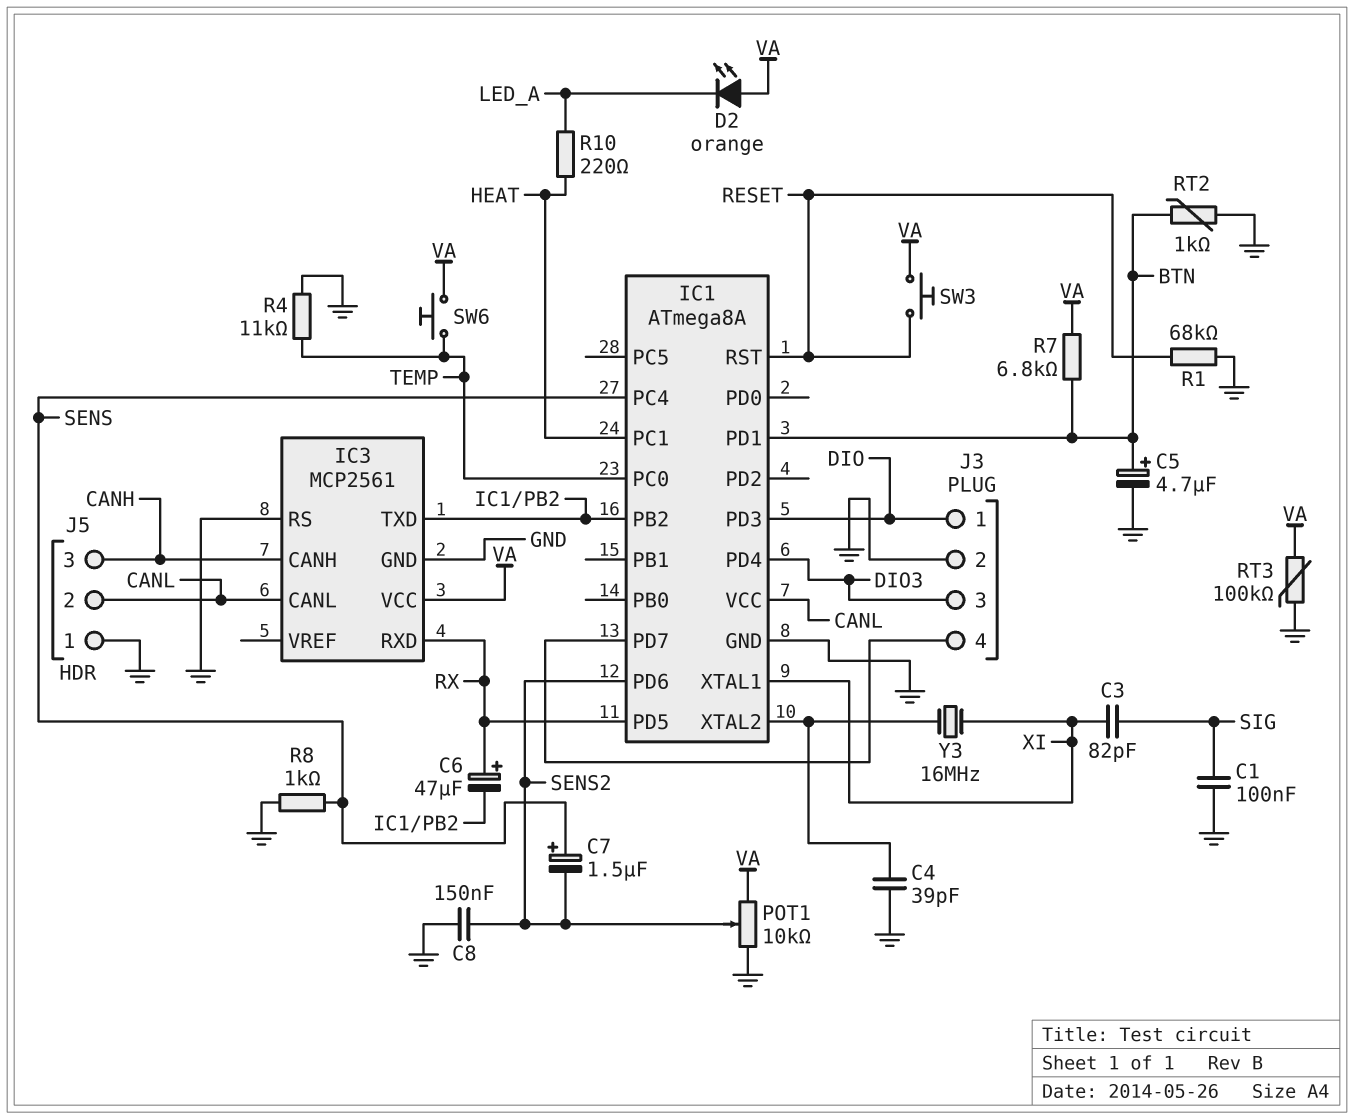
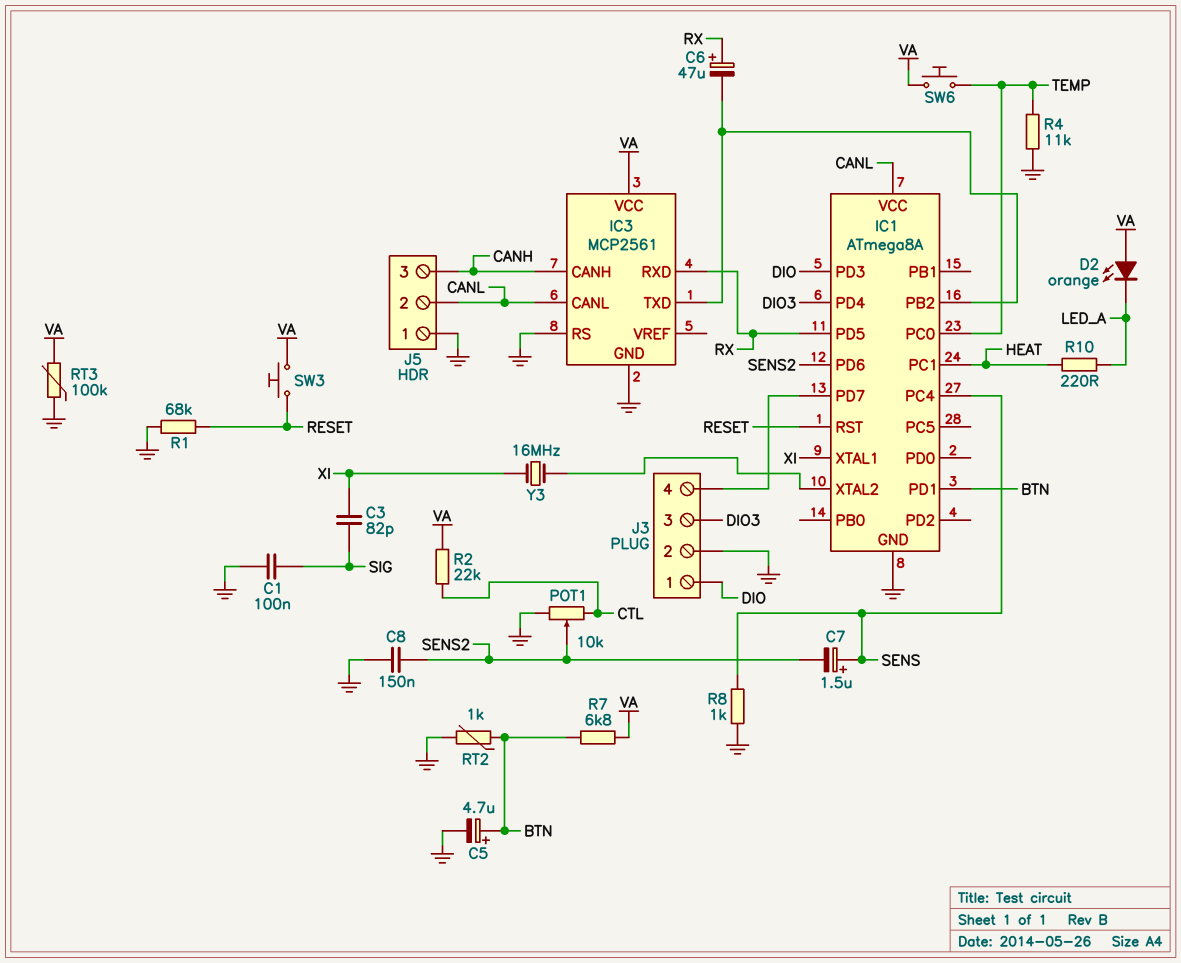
C4: 39pF (GND, IC1/XTAL2) -> none
POT1: 10k (GND, VA, wiper SENS2) -> 10k (CTL, GND, wiper SENS2)
R2: none -> 22k (CTL, VA)

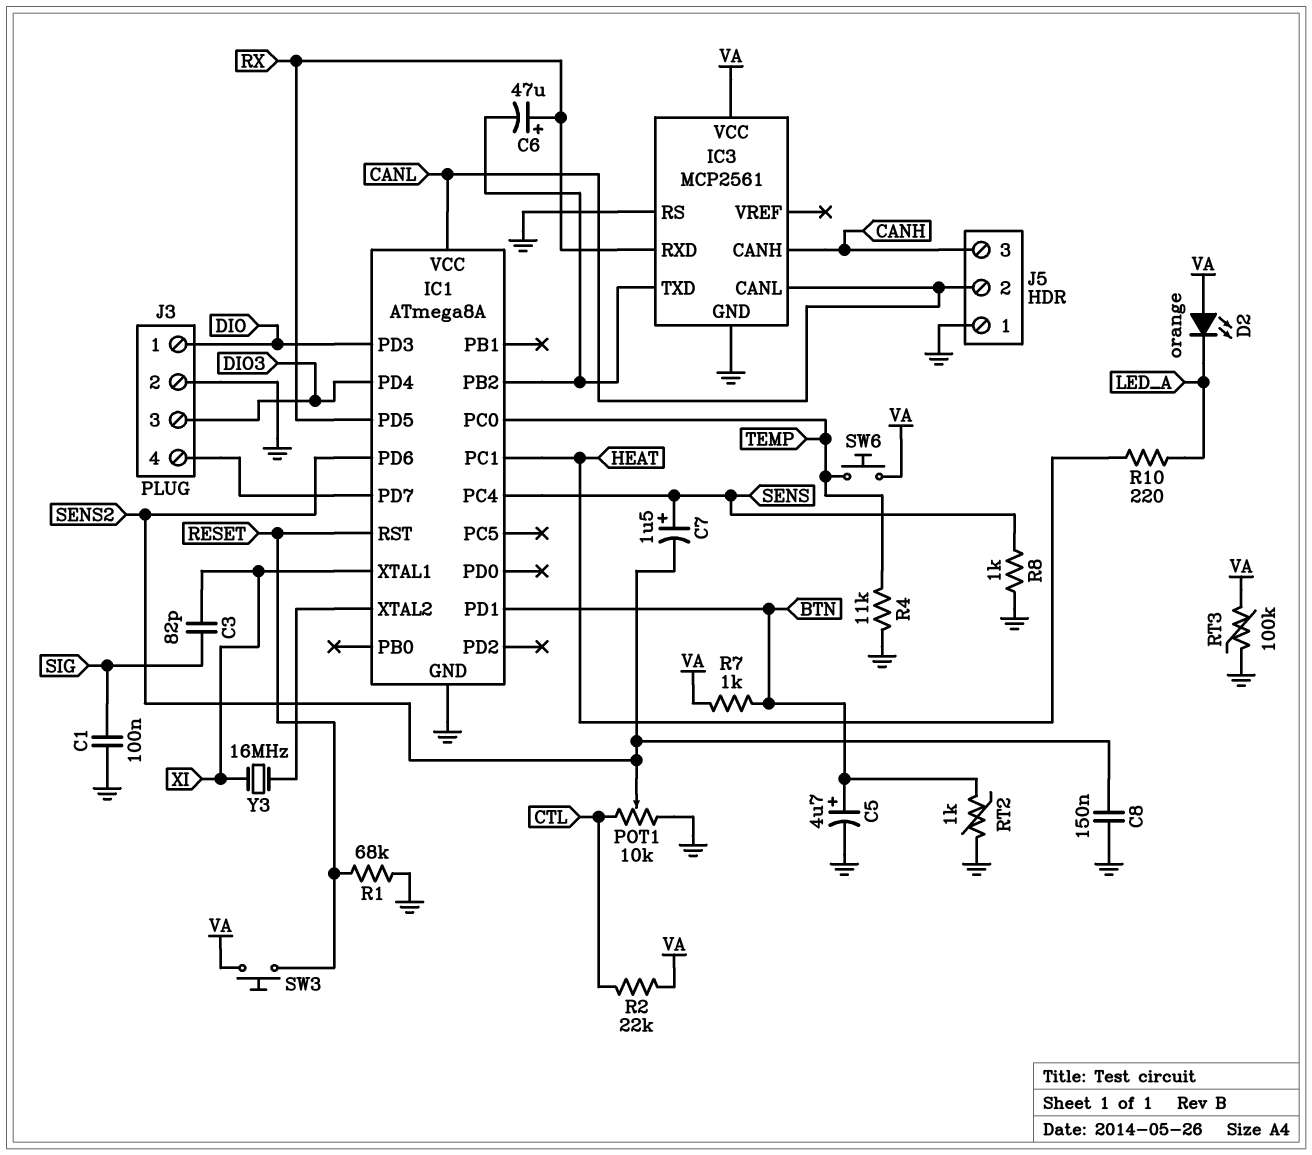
R7: 6.8k (BTN, VA) -> 1k (BTN, VA)

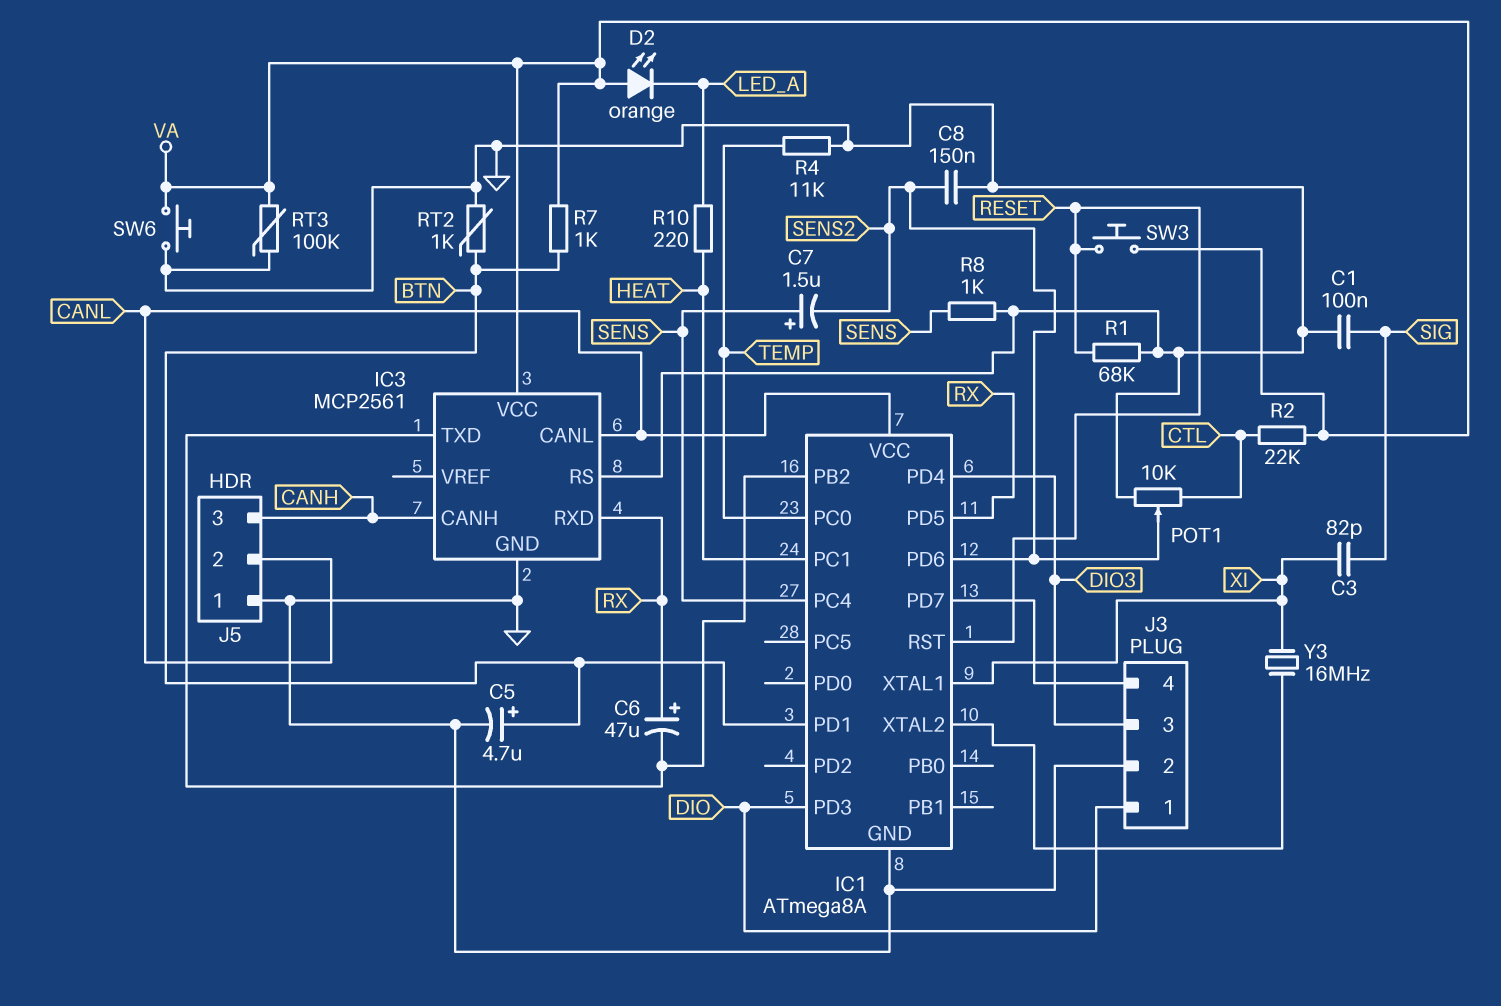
SW6: button (TEMP, VA) -> button (GND, VA)

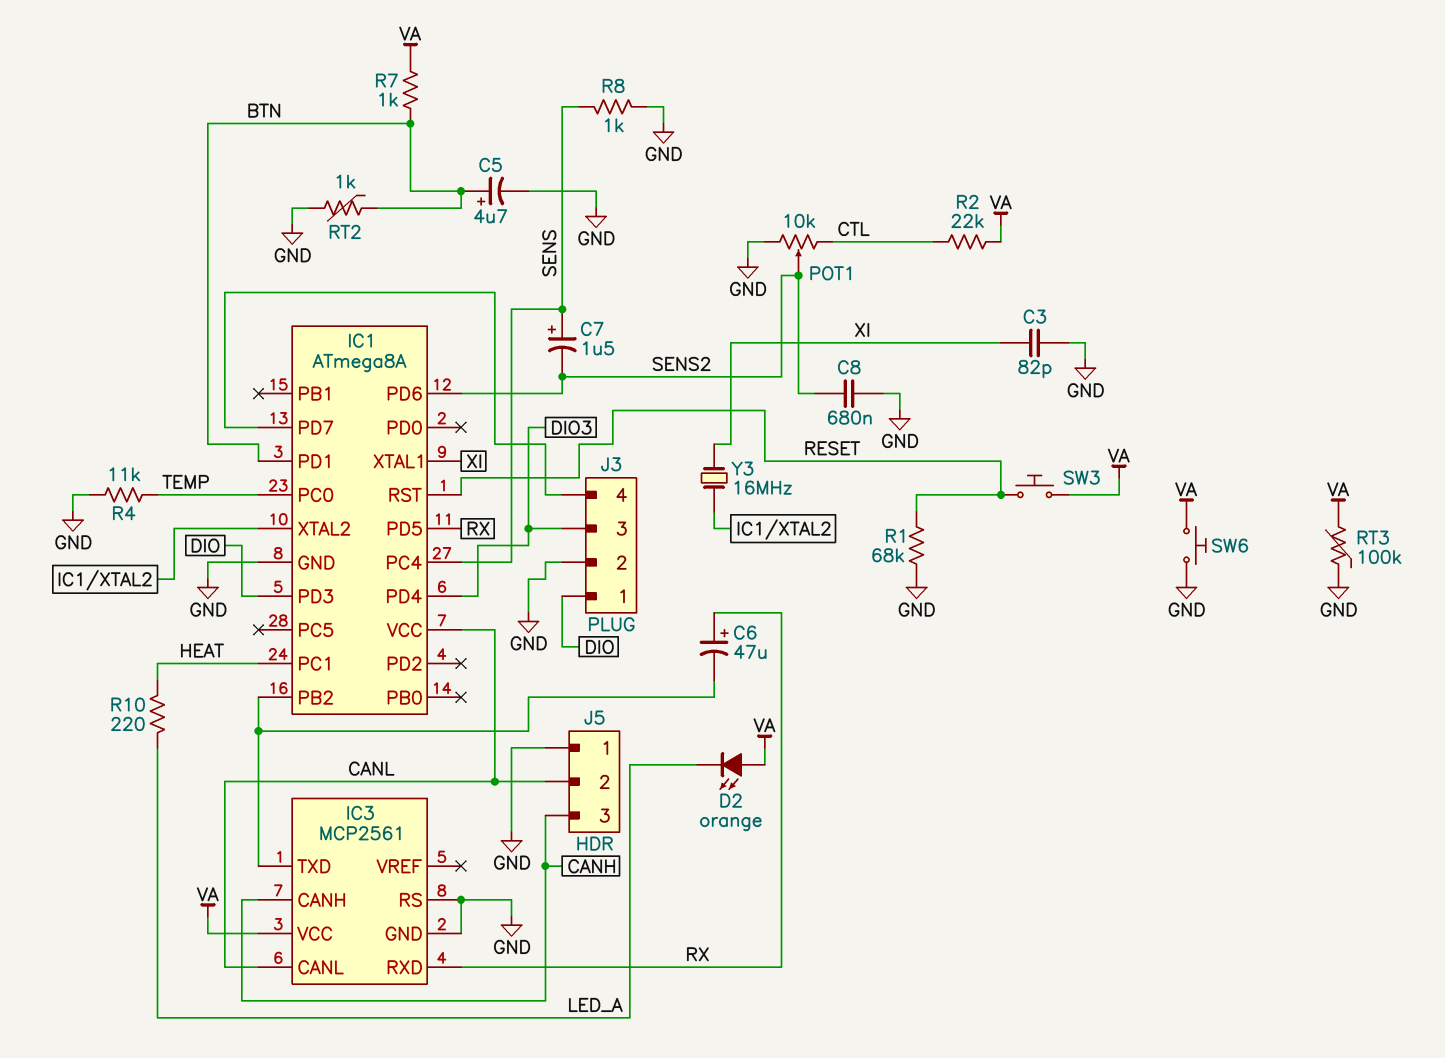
C1: 100nF (GND, SIG) -> none
C3: 82pF (SIG, XI) -> 82pF (GND, XI)
C8: 150nF (GND, SENS2) -> 680nF (GND, SENS2)

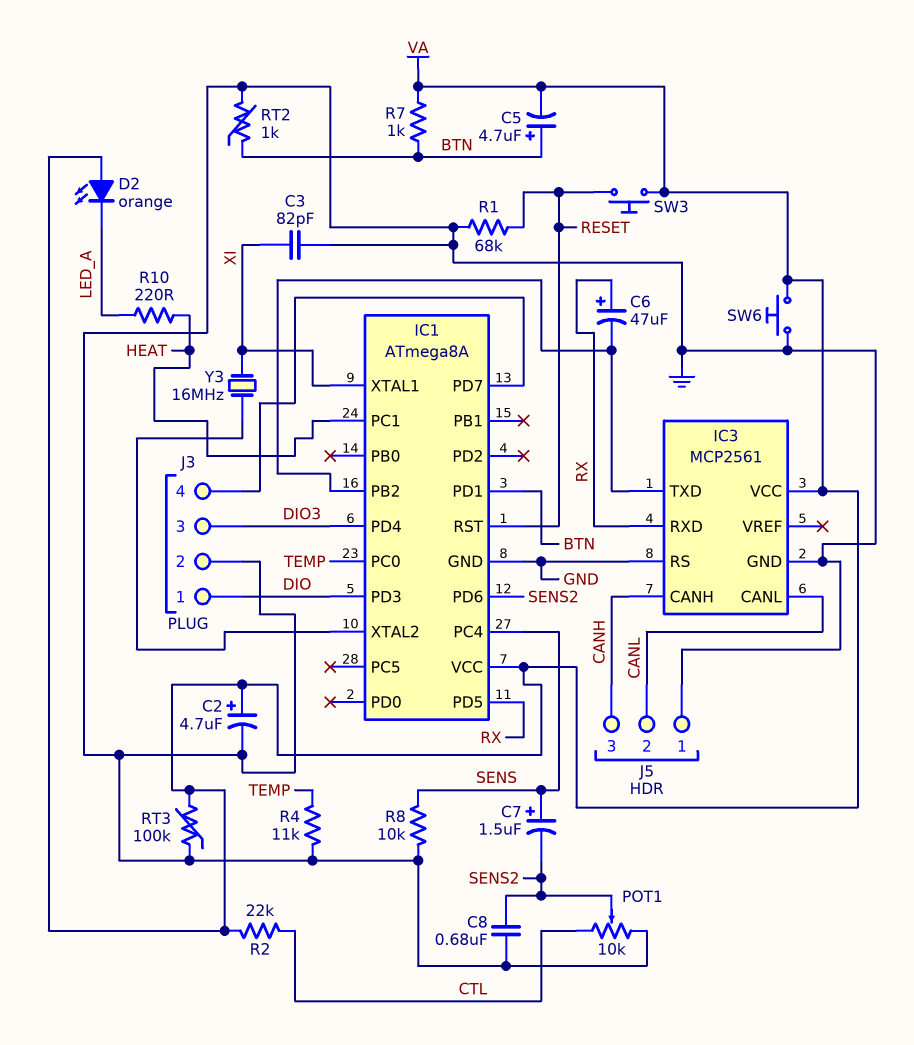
C2: none -> 4.7uF (plus VA, minus GND)
C5: 4.7uF (plus BTN, minus GND) -> 4.7uF (plus BTN, minus VA)
IC1 pin VCC: CANL -> VA
R8: 1k (GND, SENS) -> 10k (GND, SENS)

